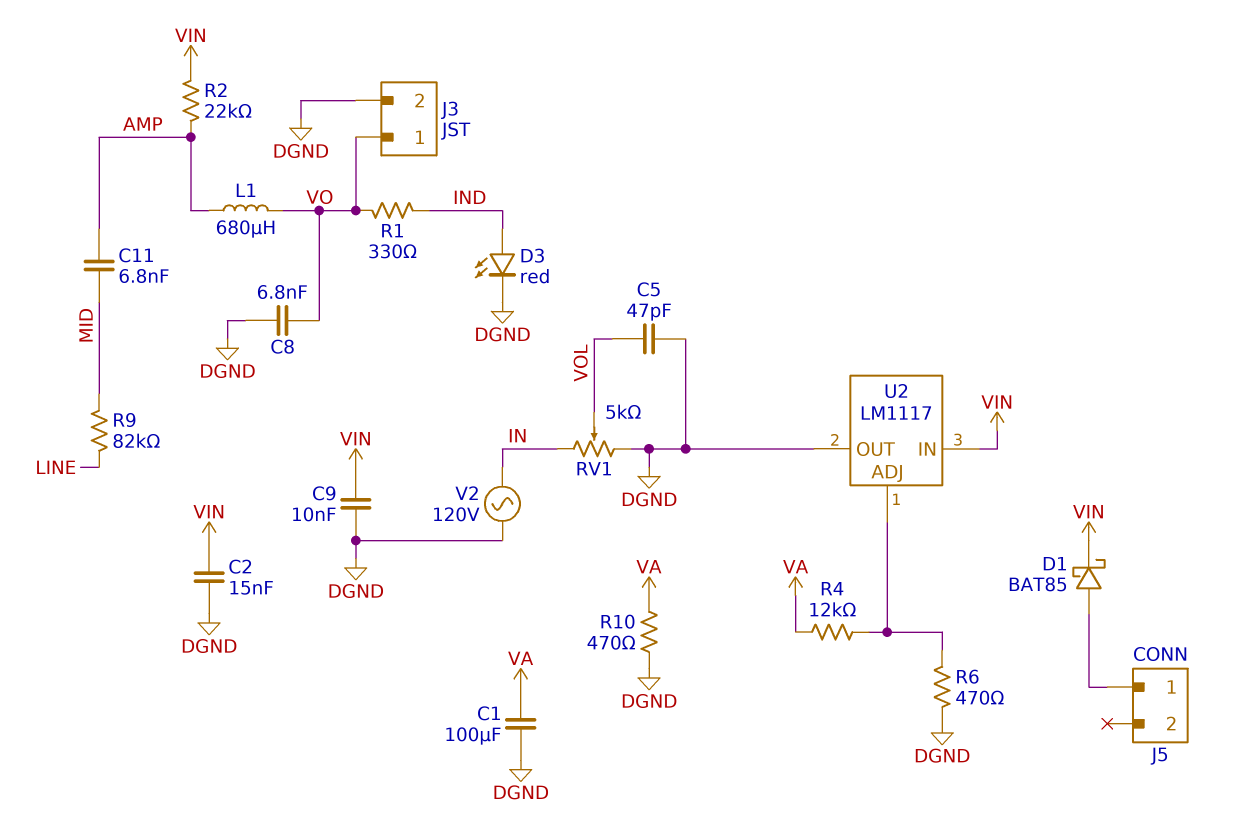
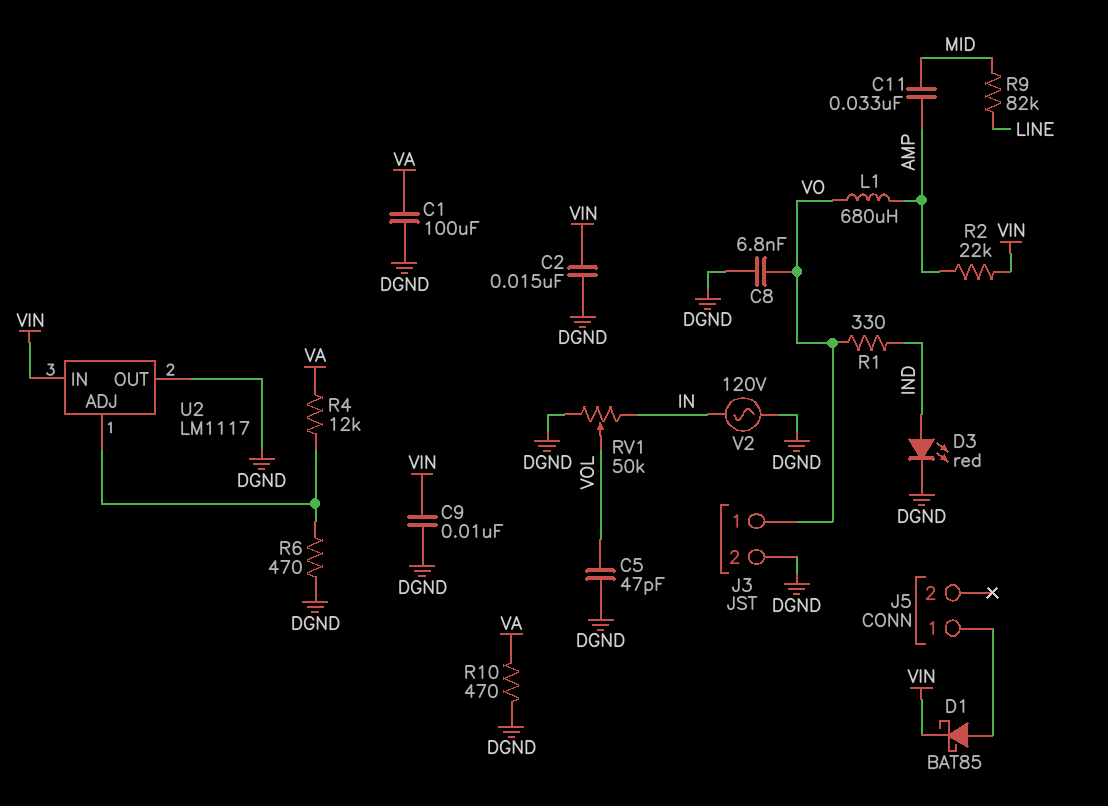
C11: 6.8nF (AMP, MID) -> 33nF (AMP, MID)
RV1: 5k (DGND, IN, wiper VOL) -> 50k (DGND, IN, wiper VOL)

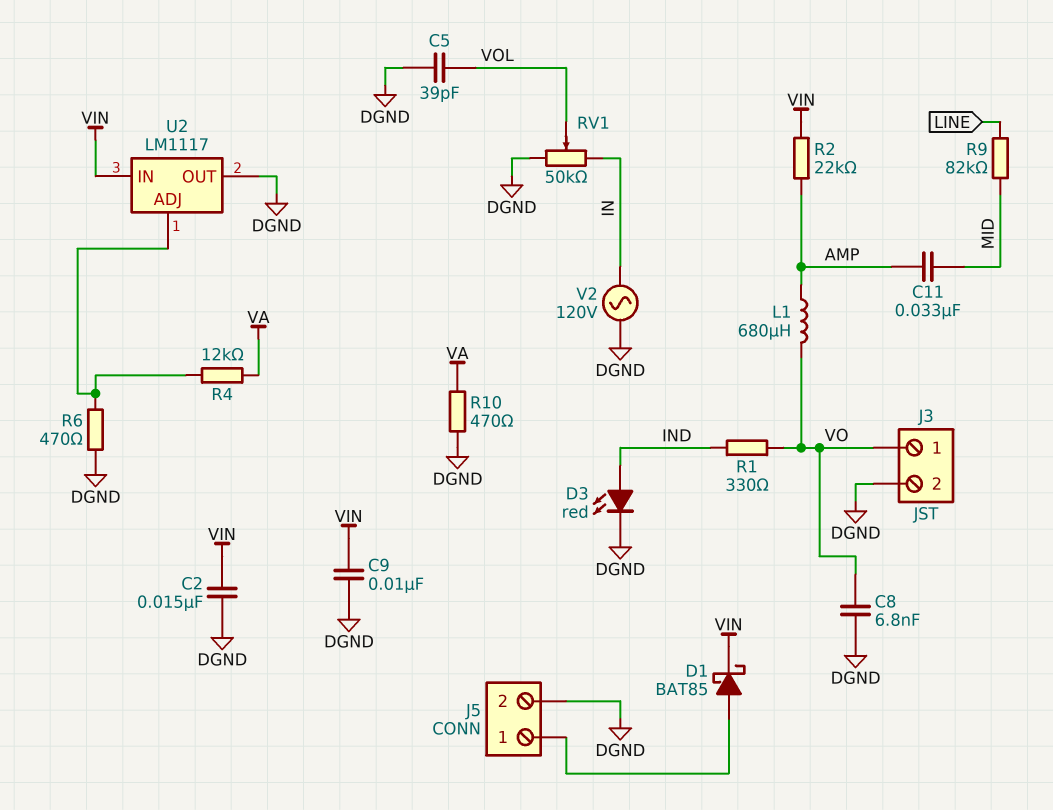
C1: 100uF (DGND, VA) -> none
C5: 47pF (DGND, VOL) -> 39pF (DGND, VOL)
J5 pin 2: none -> DGND

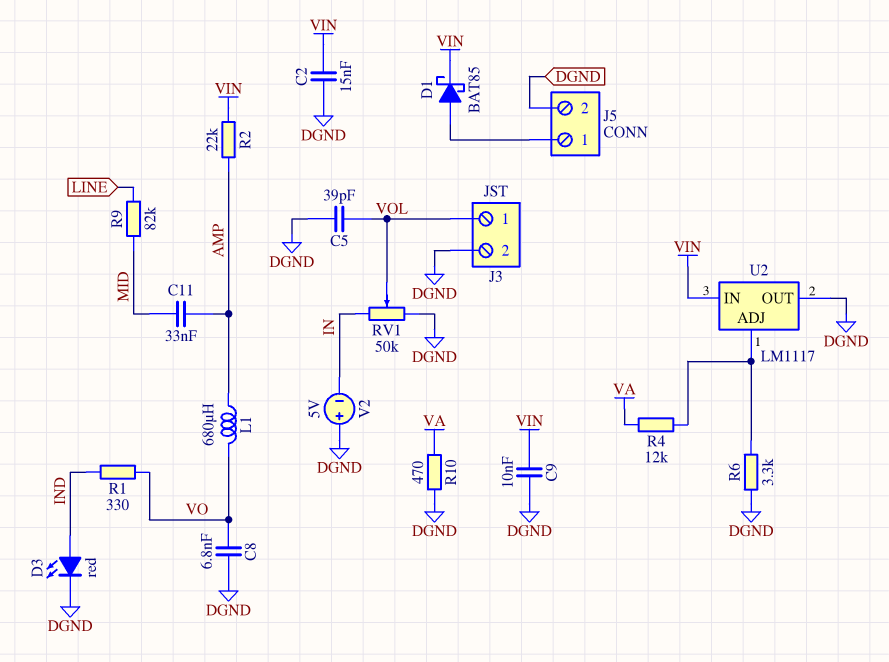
J3 pin 1: VO -> VOL
R6: 470 (DGND, U2/ADJ) -> 3.3k (DGND, U2/ADJ)
V2: AC 120V (DGND, IN) -> 5V (plus DGND, minus IN)

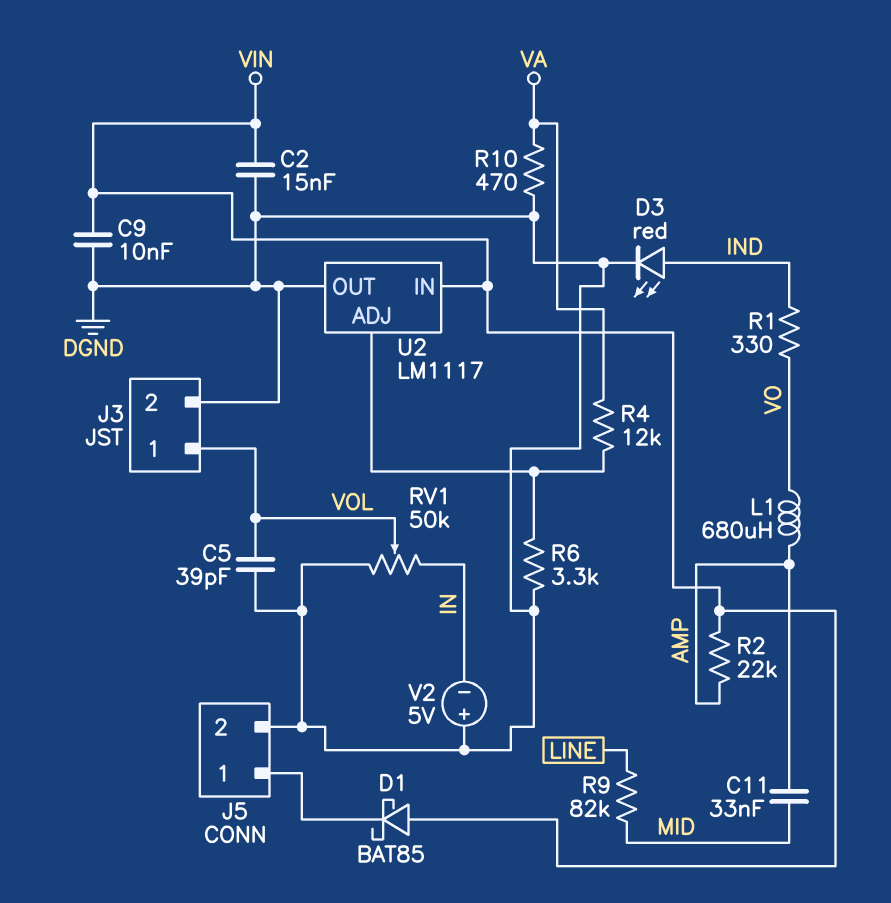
C8: 6.8nF (DGND, VO) -> none
D1: schottky BAT85 (A J5/1, K VIN) -> schottky BAT85 (A VIN, K J5/1)

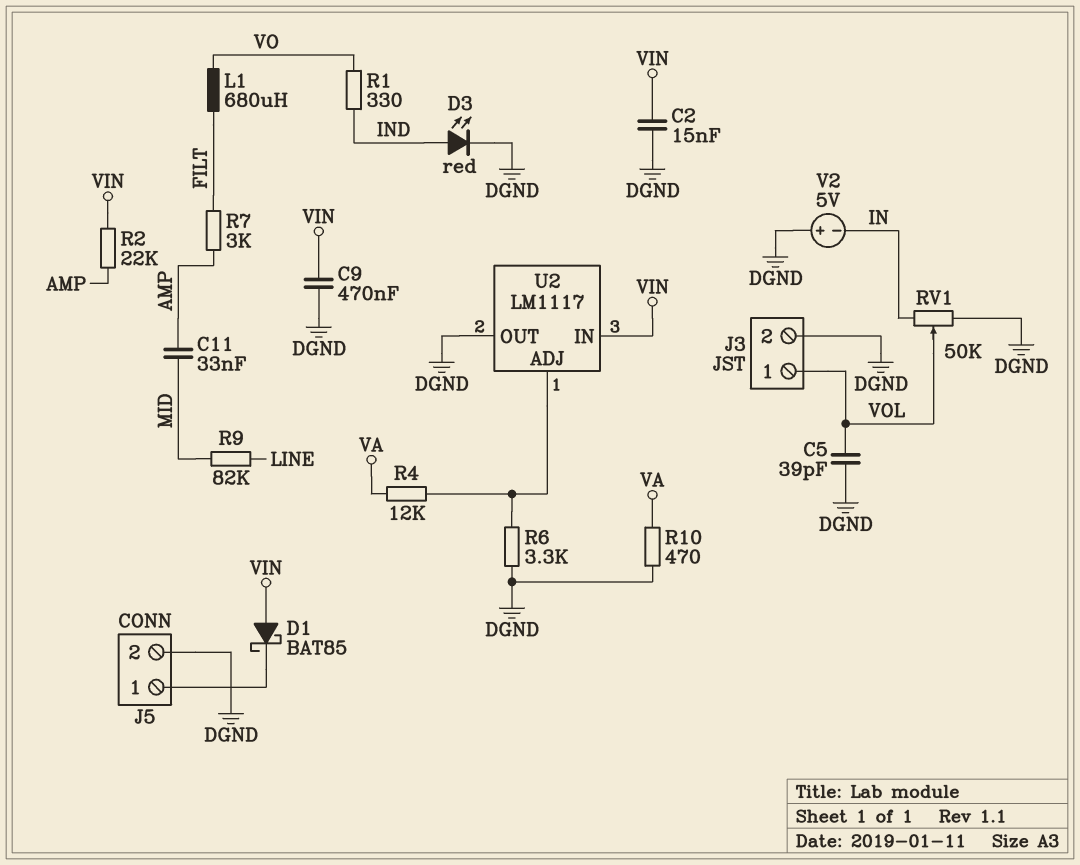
C9: 10nF (DGND, VIN) -> 470nF (DGND, VIN)
L1: 680uH (AMP, VO) -> 680uH (FILT, VO)
R7: none -> 3k (AMP, FILT)

